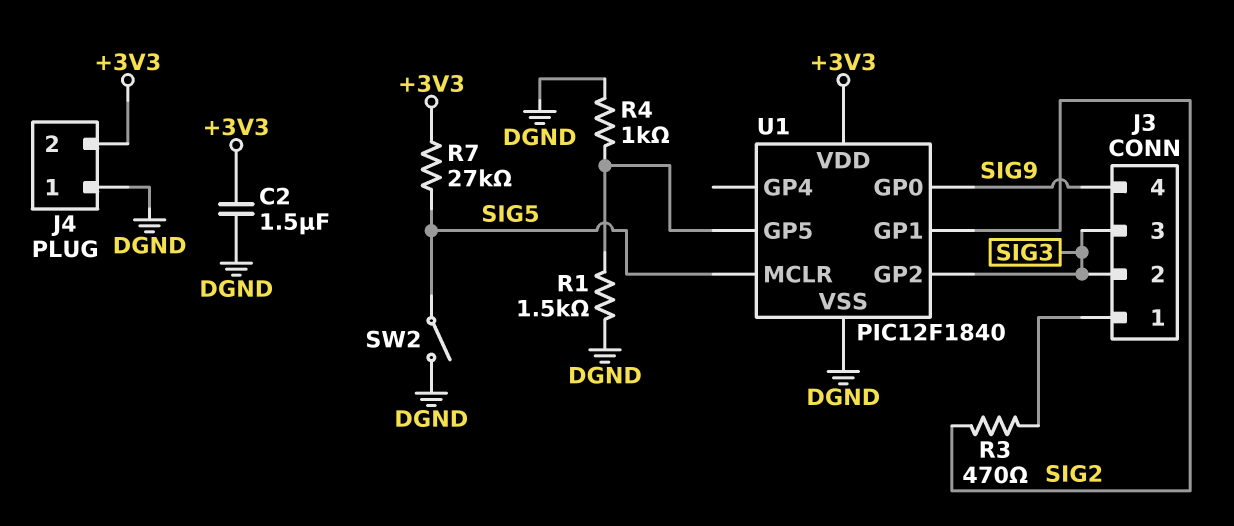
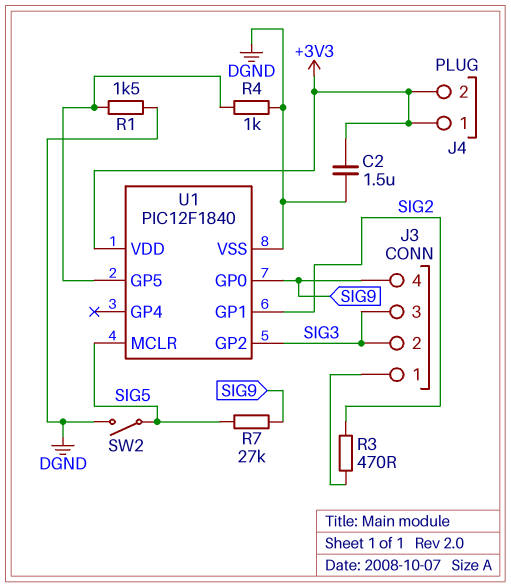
J4 pin 1: DGND -> +3V3
R7: 27k (+3V3, SIG5) -> 27k (SIG5, SIG9)

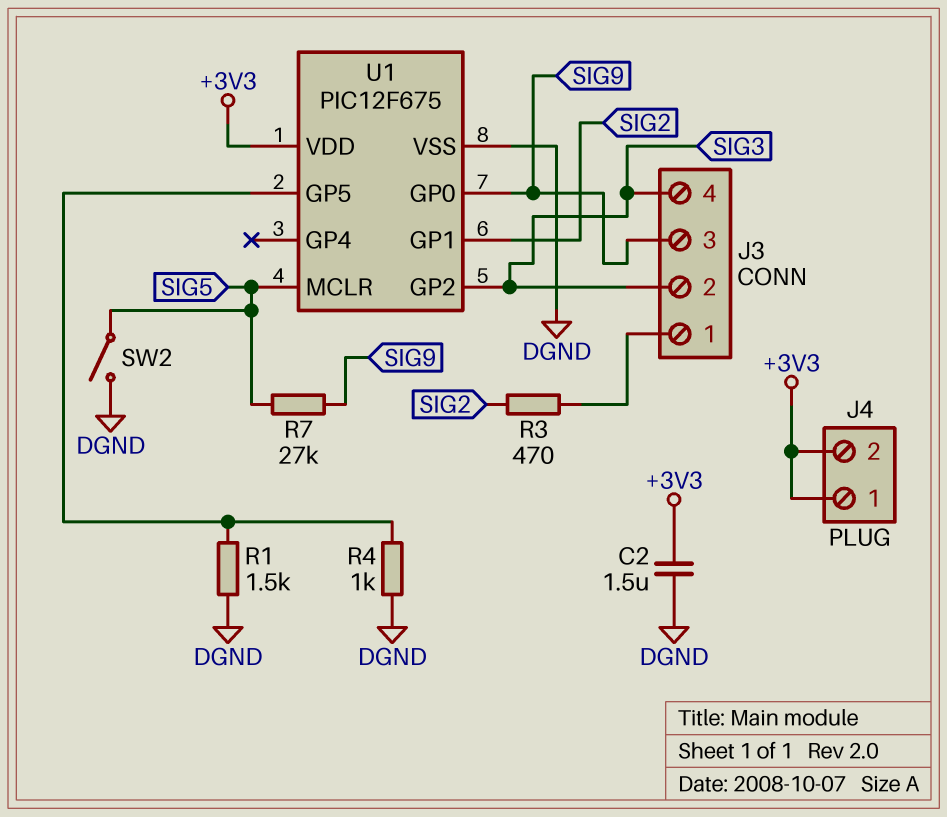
J3 pin 3: SIG3 -> SIG9
J3 pin 4: SIG9 -> SIG3
U1: PIC12F1840 -> PIC12F675

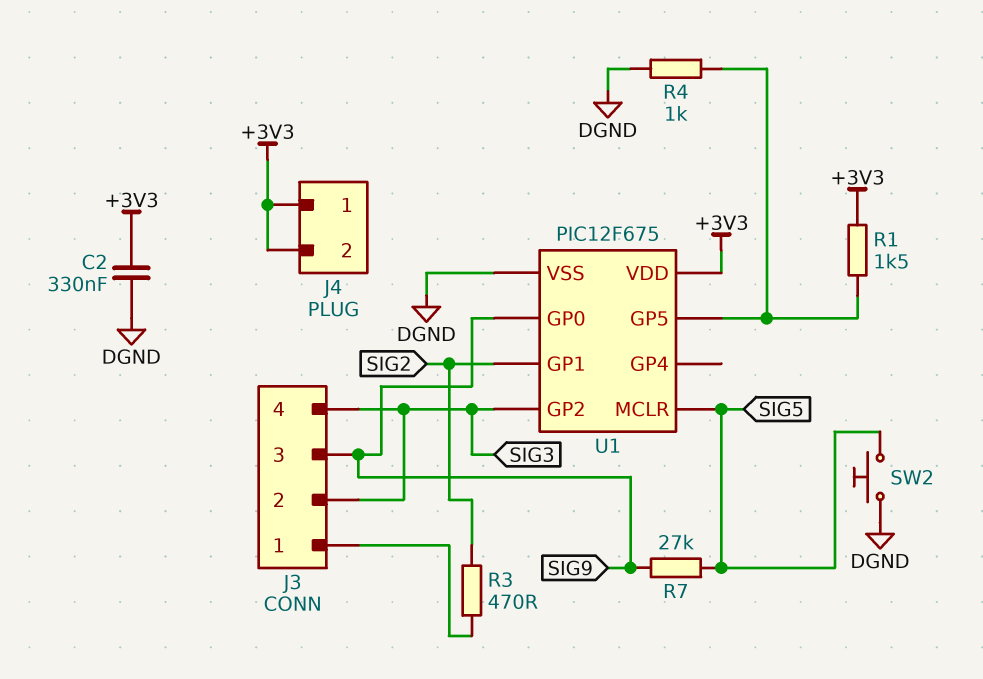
C2: 1.5uF (+3V3, DGND) -> 330nF (+3V3, DGND)
R1: 1.5k (DGND, U1/GP5) -> 1.5k (+3V3, U1/GP5)
SW2: switch (DGND, SIG5) -> button (DGND, SIG5)

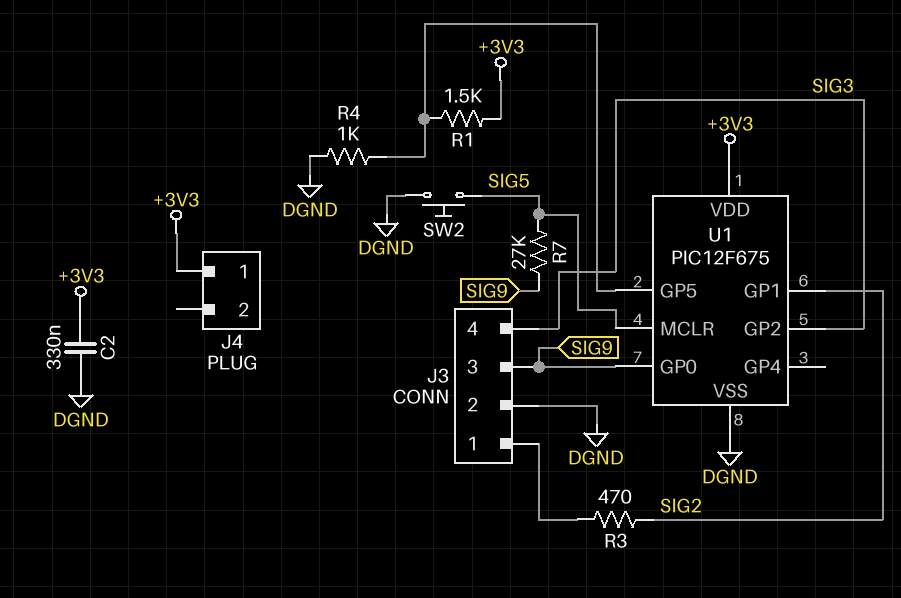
J3 pin 2: SIG3 -> DGND
J4 pin 2: +3V3 -> none

